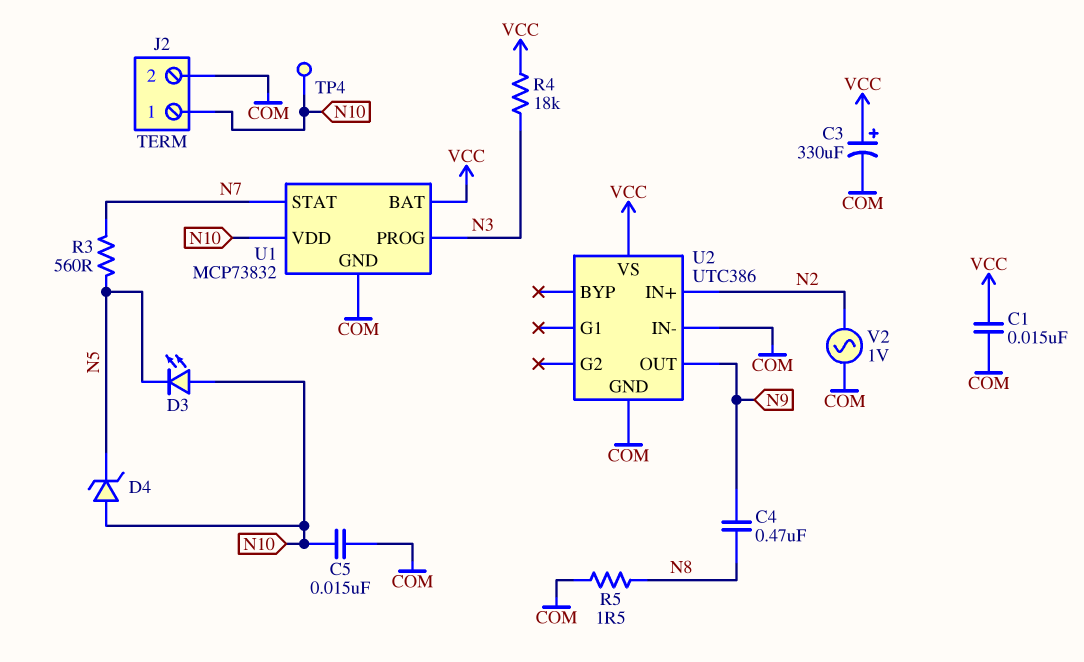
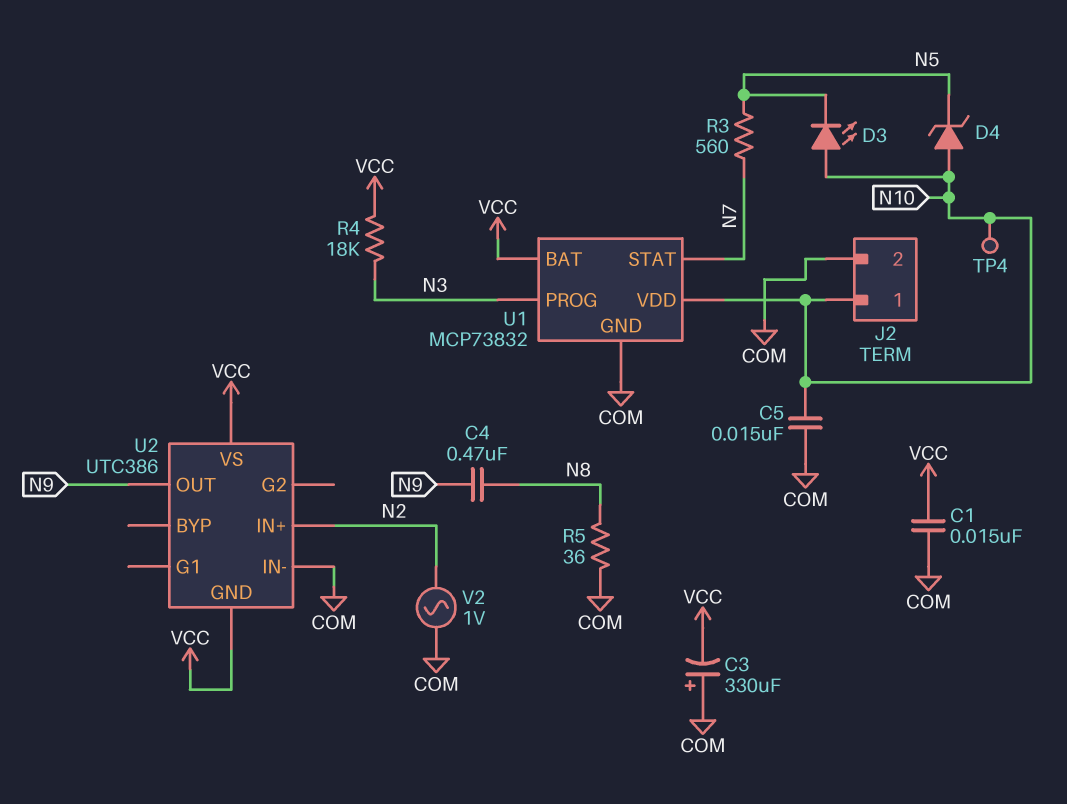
C3: 330uF (plus VCC, minus COM) -> 330uF (plus COM, minus VCC)
R5: 1.5 (COM, N8) -> 36 (COM, N8)
U2 pin GND: COM -> VCC

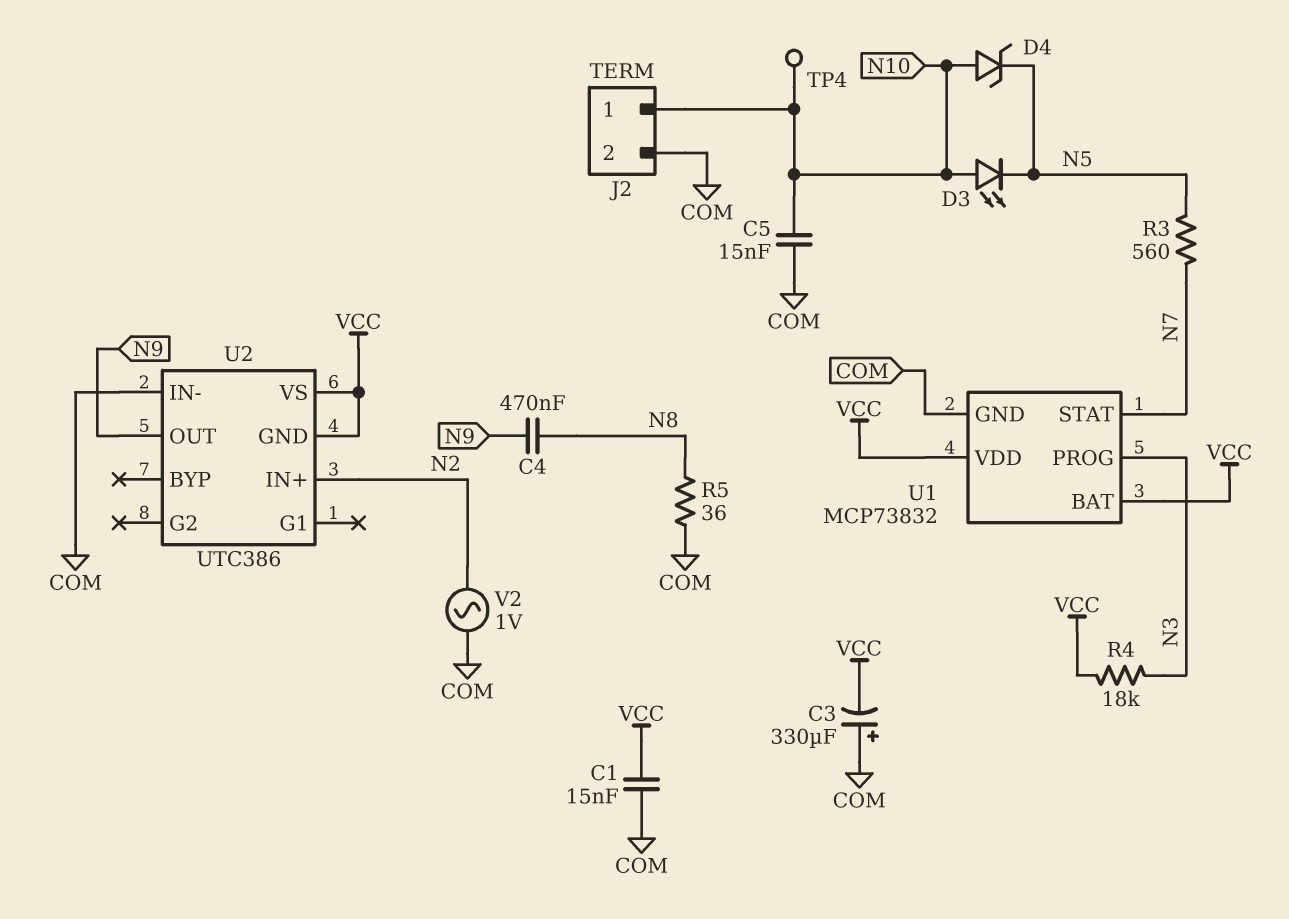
U1 pin VDD: N10 -> VCC

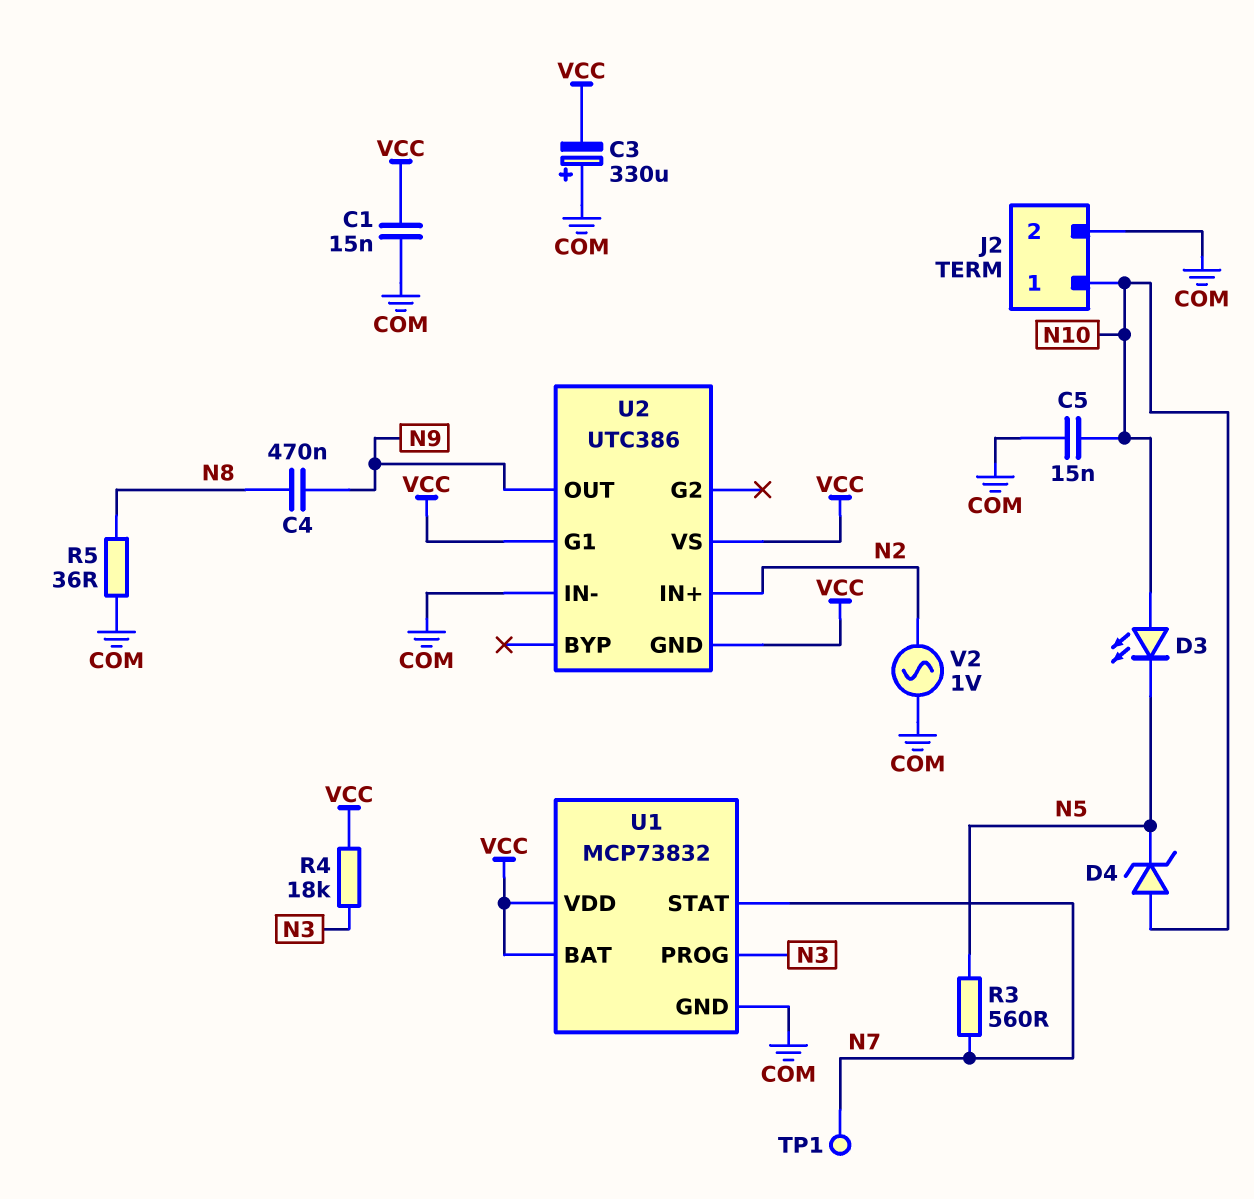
TP1: none -> test point (N7)
TP4: test point (N10) -> none
U2 pin G1: none -> VCC

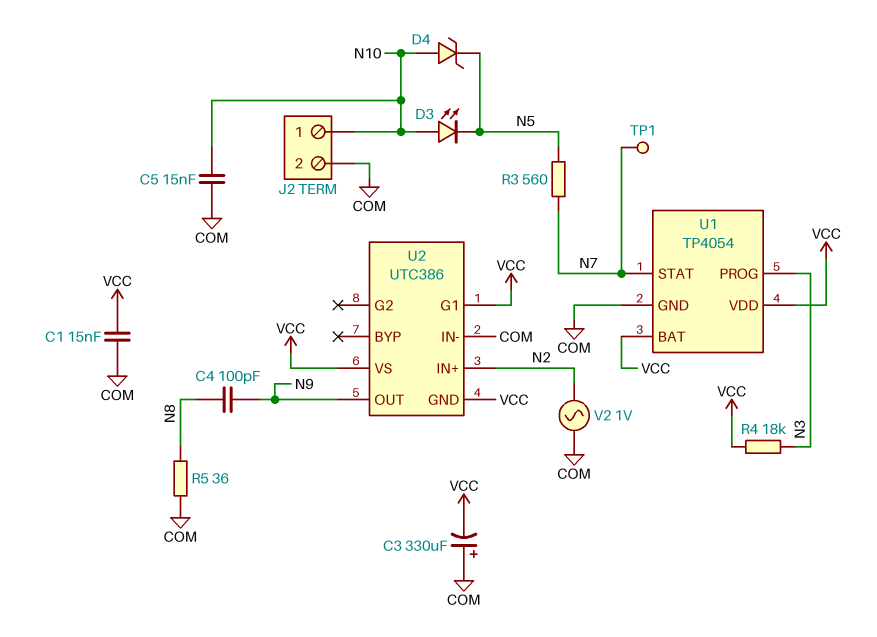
C4: 470nF (N8, N9) -> 100pF (N8, N9)
U1: MCP73832 -> TP4054

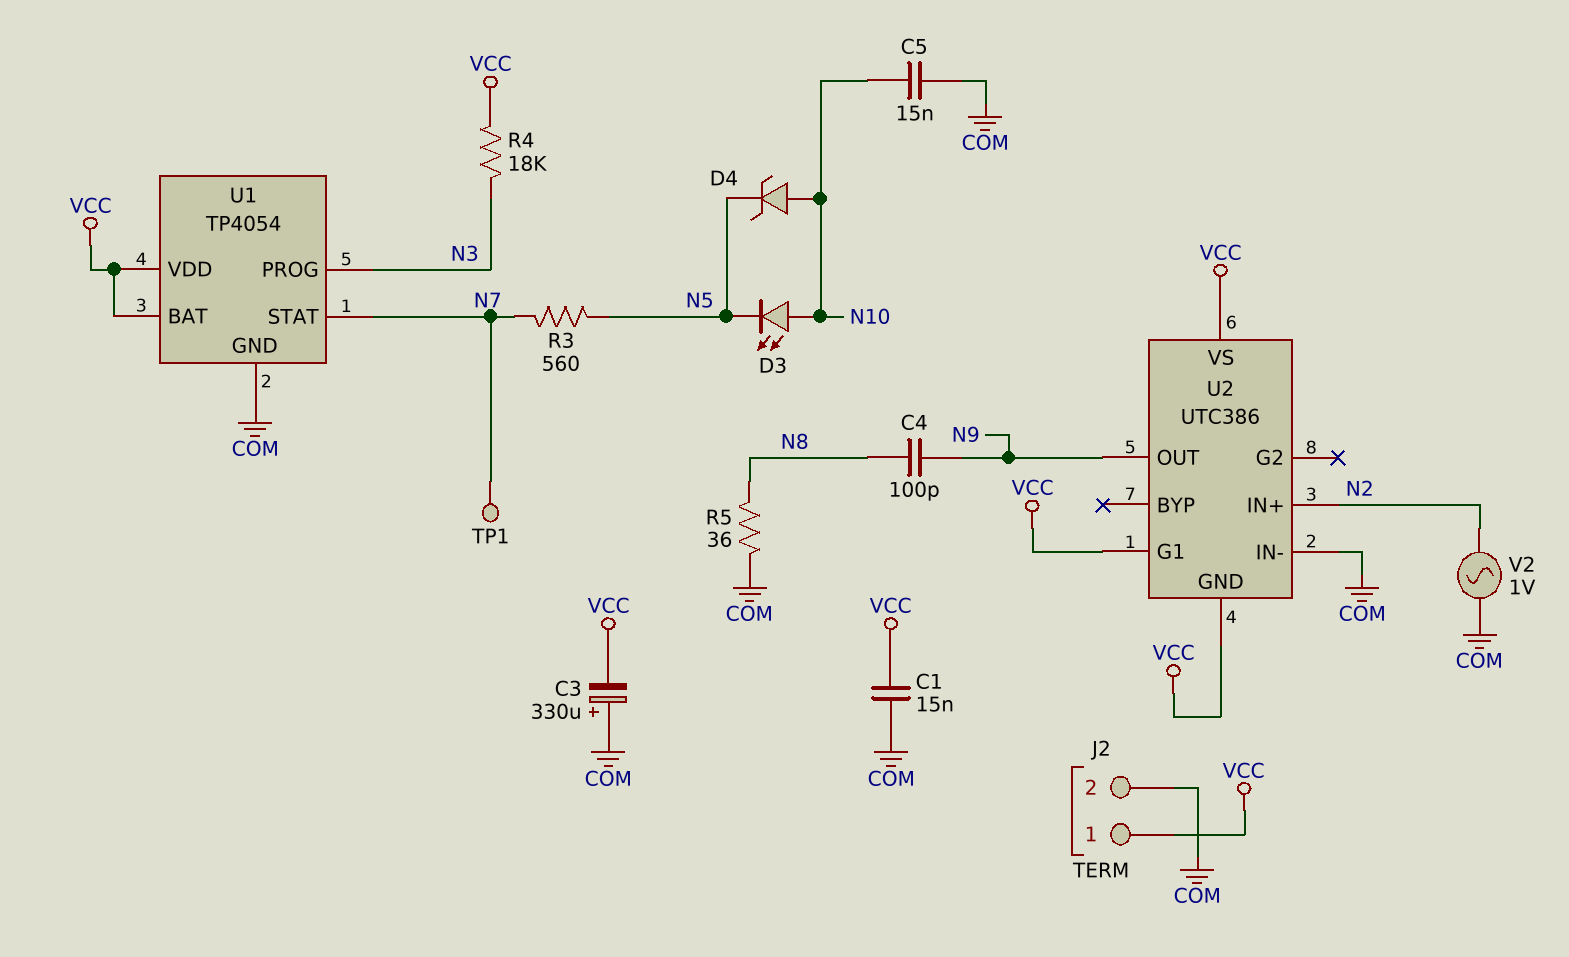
J2 pin 1: N10 -> VCC

